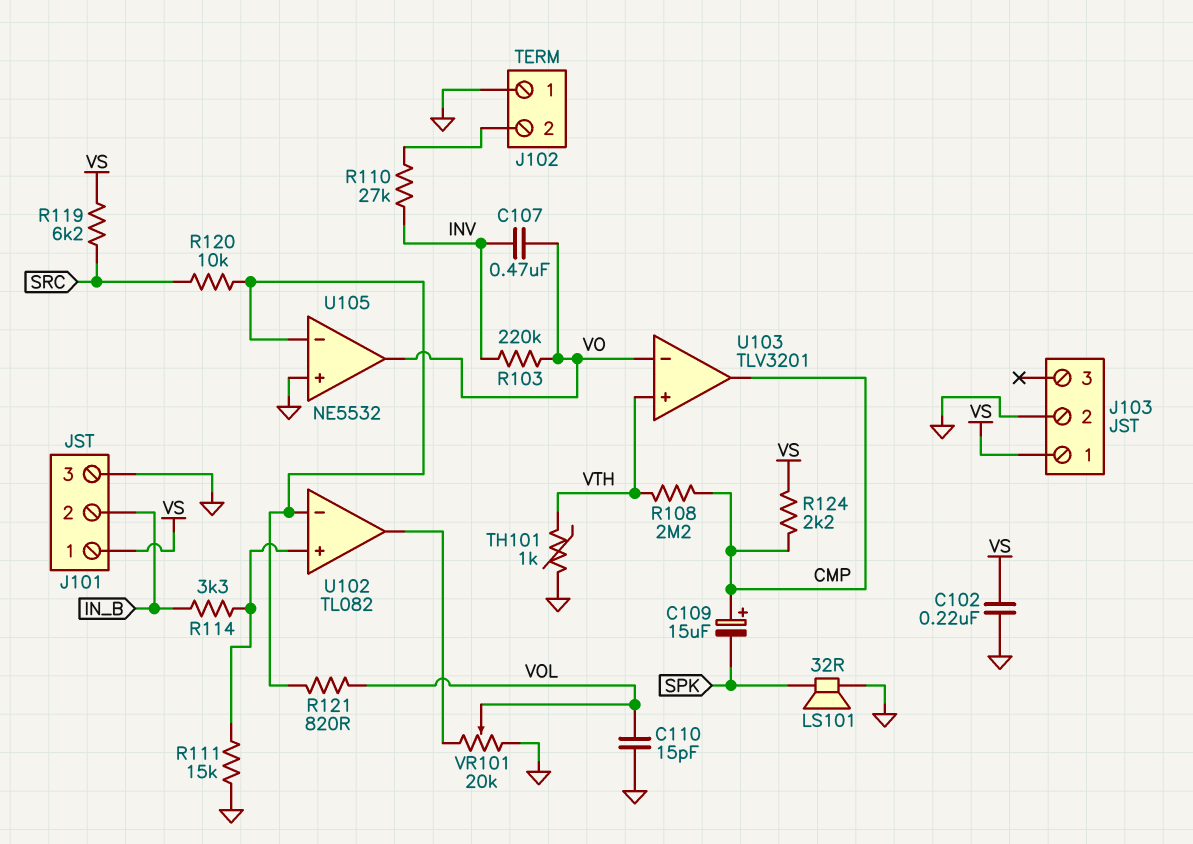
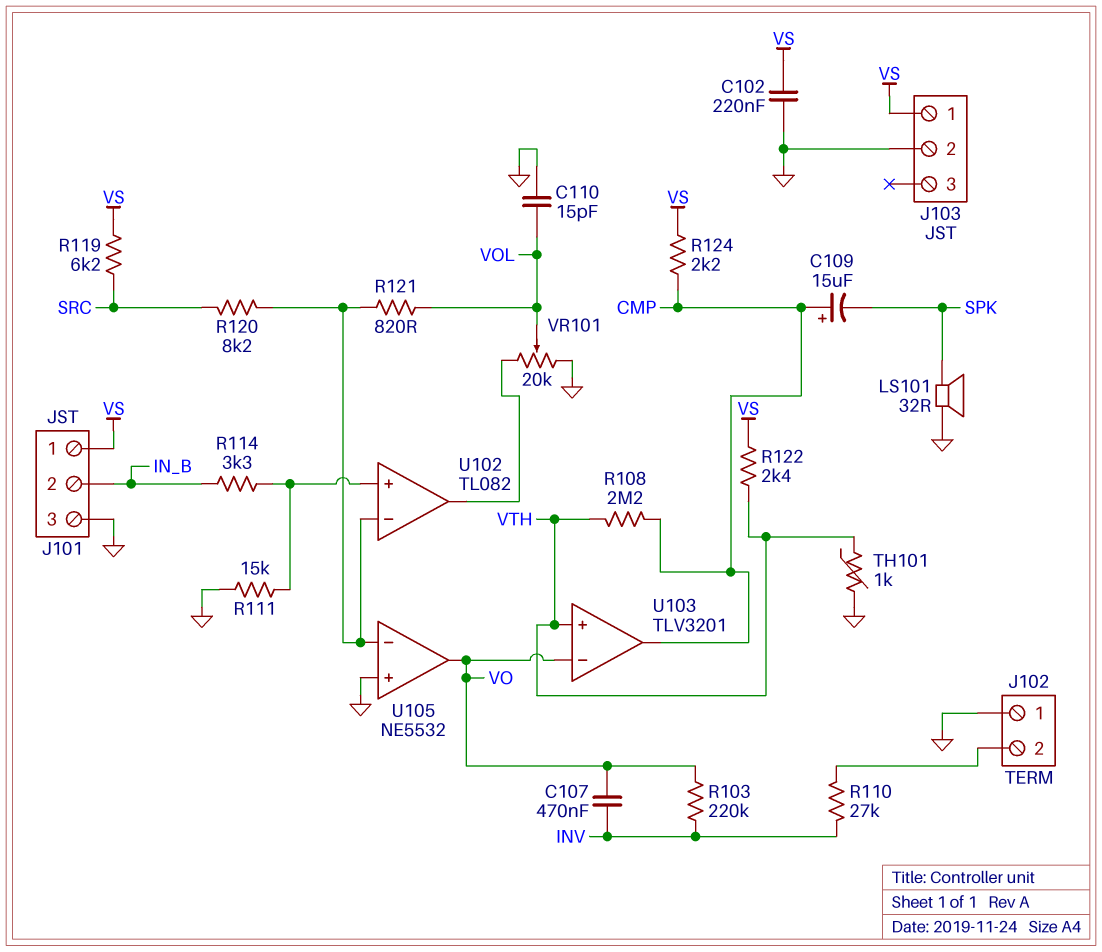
R120: 10k (SRC, U102/in-) -> 8.2k (SRC, U102/in-)
R122: none -> 2.4k (VS, VTH)

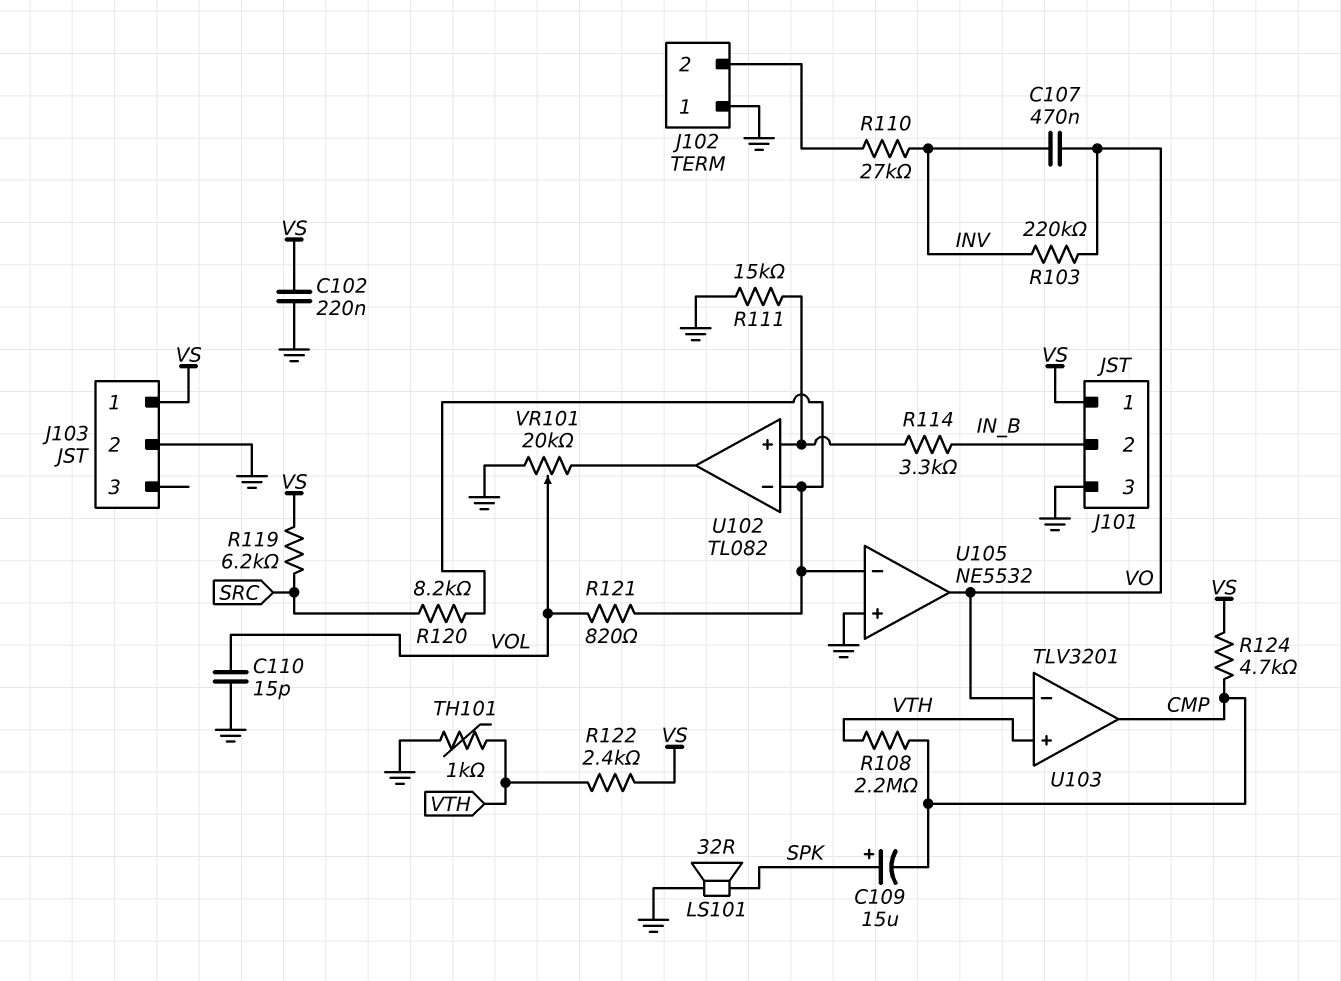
C109: 15uF (plus CMP, minus SPK) -> 15uF (plus SPK, minus CMP)
R124: 2.2k (CMP, VS) -> 4.7k (CMP, VS)

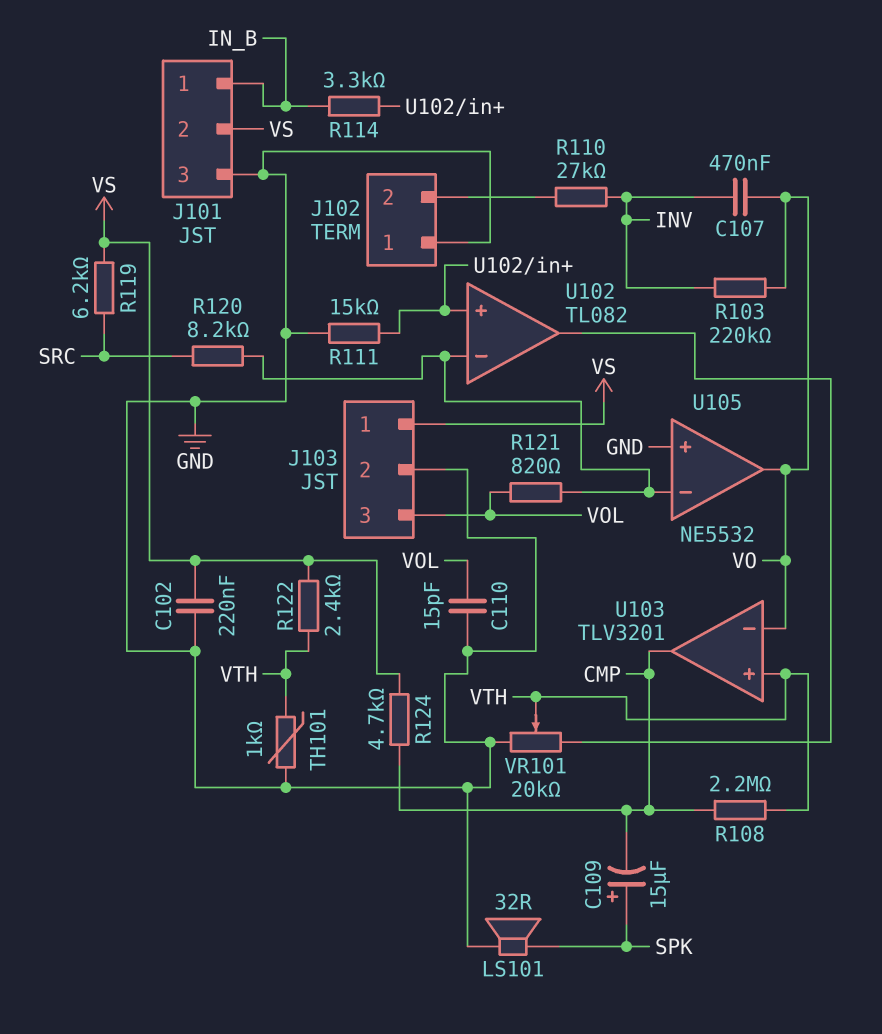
J101 pin 1: VS -> IN_B
J101 pin 2: IN_B -> VS
J103 pin 3: none -> VOL
VR101: 20k (GND, U102/out, wiper VOL) -> 20k (GND, U102/out, wiper VTH)

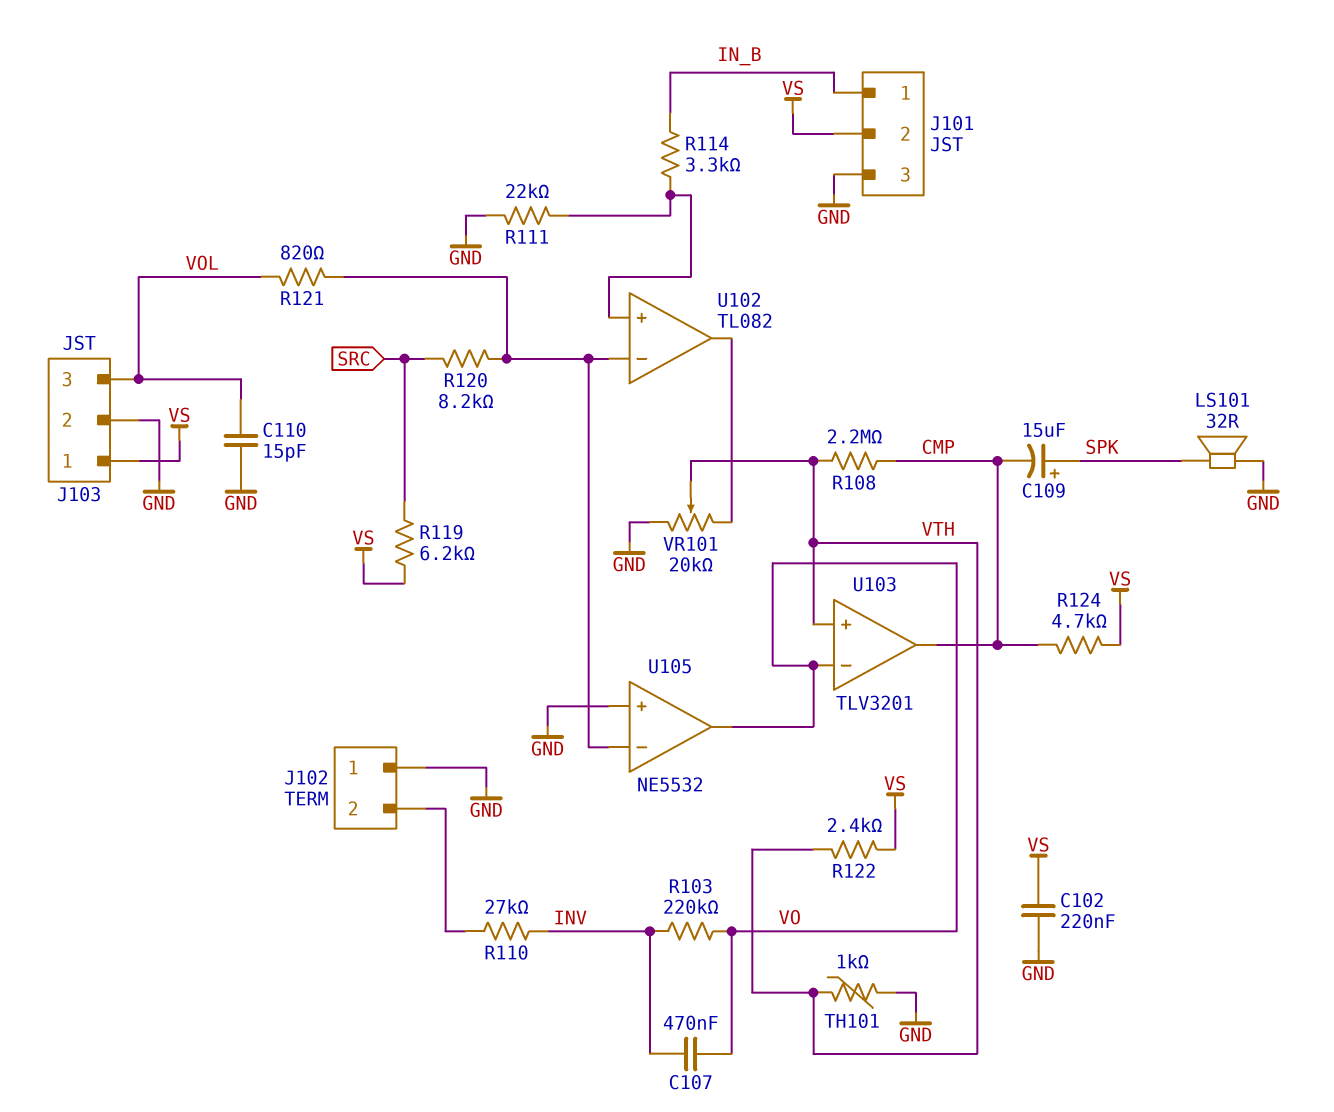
R111: 15k (GND, U102/in+) -> 22k (GND, U102/in+)

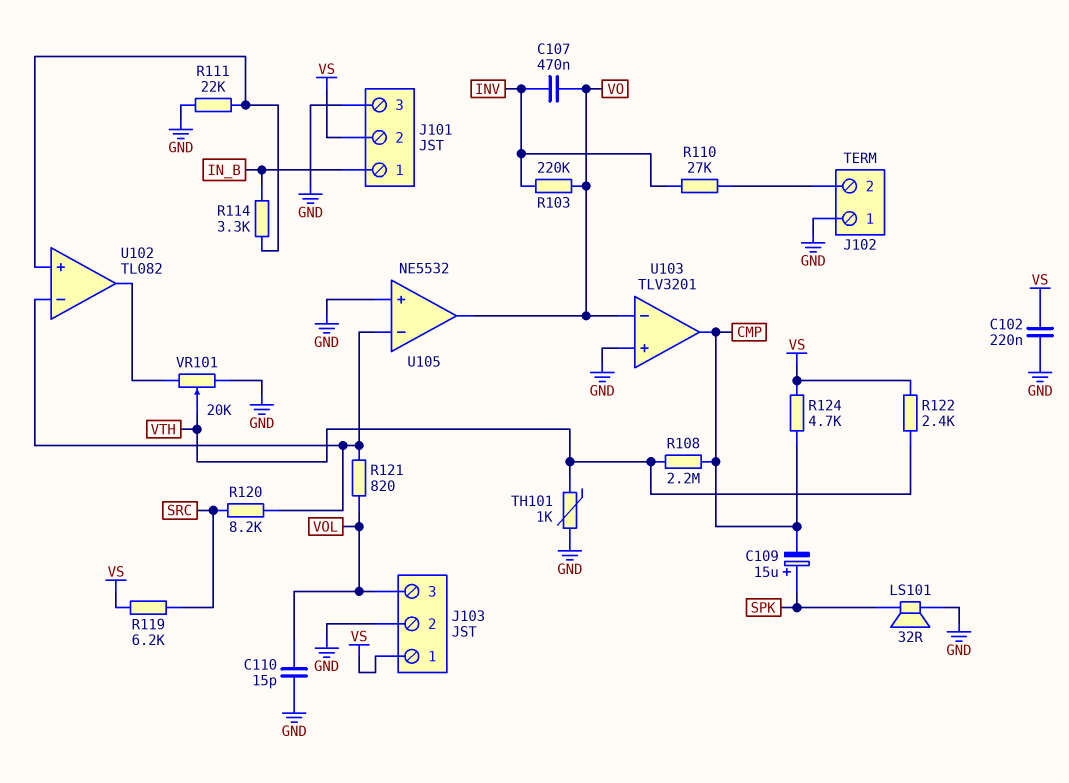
U103 pin in+: VTH -> GND

